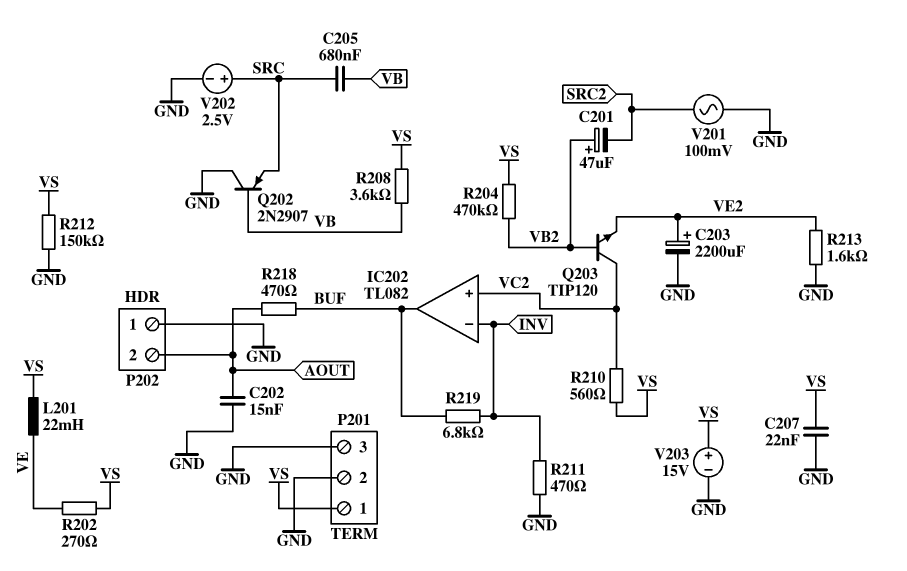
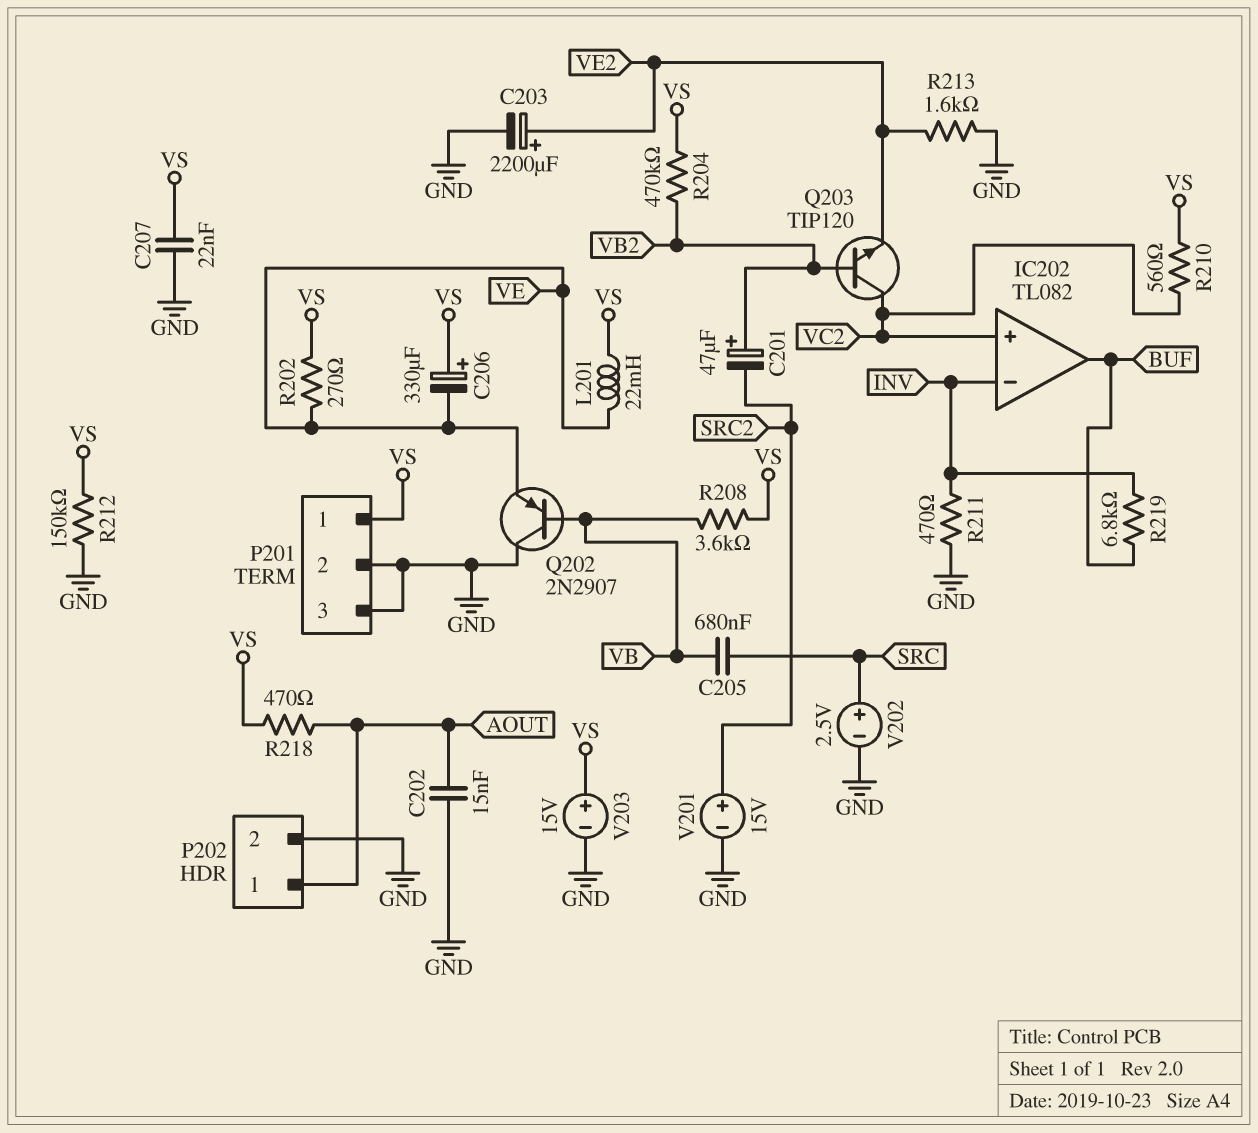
C206: none -> 330uF (plus VS, minus VE)
P202 pin 1: GND -> AOUT
P202 pin 2: AOUT -> GND
Q202: PNP 2N2907 (B VB, C GND, E SRC) -> PNP 2N2907 (B VB, C GND, E VE)
R218: 470 (AOUT, BUF) -> 470 (AOUT, VS)
V201: AC 100mV (GND, SRC2) -> 15V (plus SRC2, minus GND)

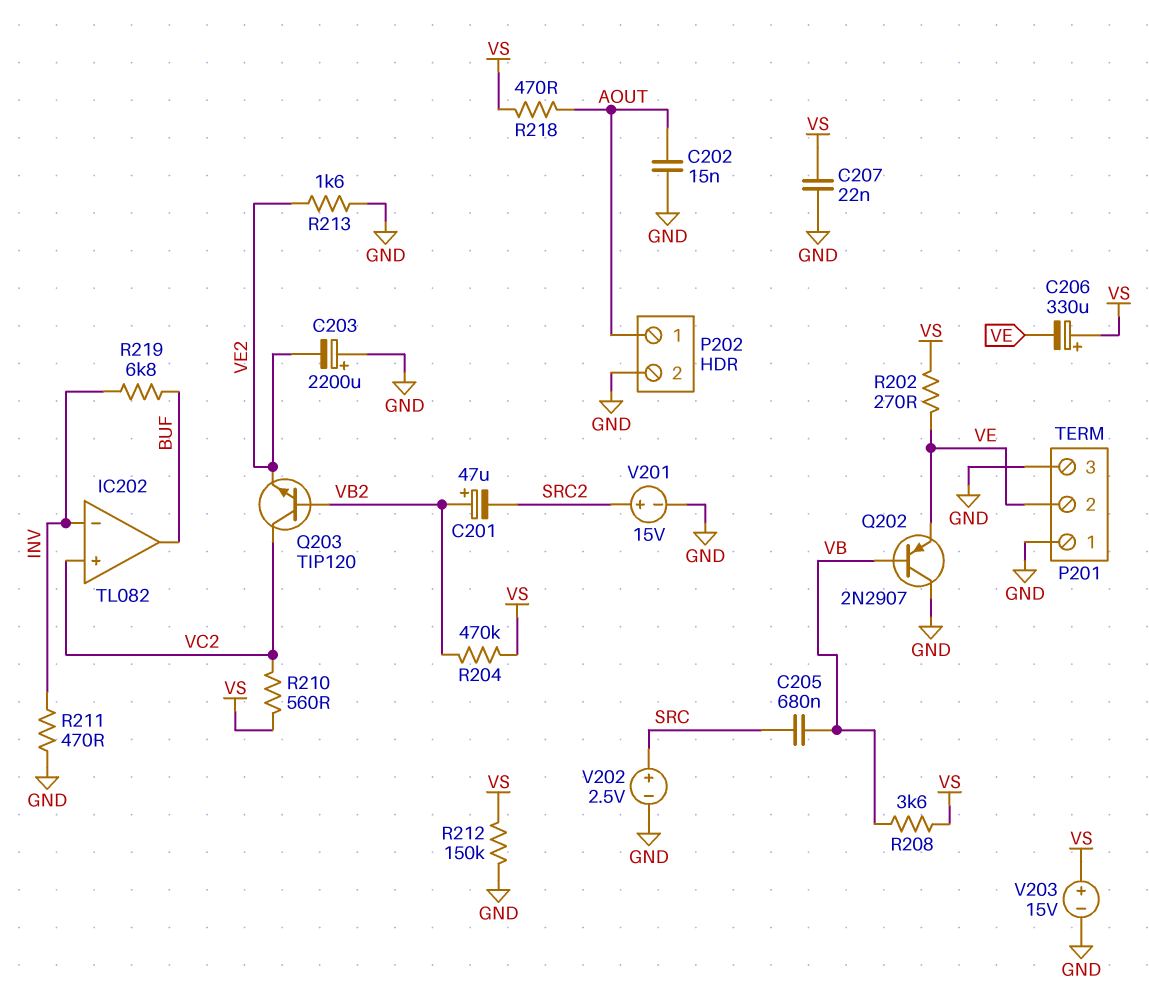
C203: 2200uF (plus VE2, minus GND) -> 2200uF (plus GND, minus VE2)
L201: 22mH (VE, VS) -> none
P201 pin 1: VS -> GND
P201 pin 2: GND -> VE

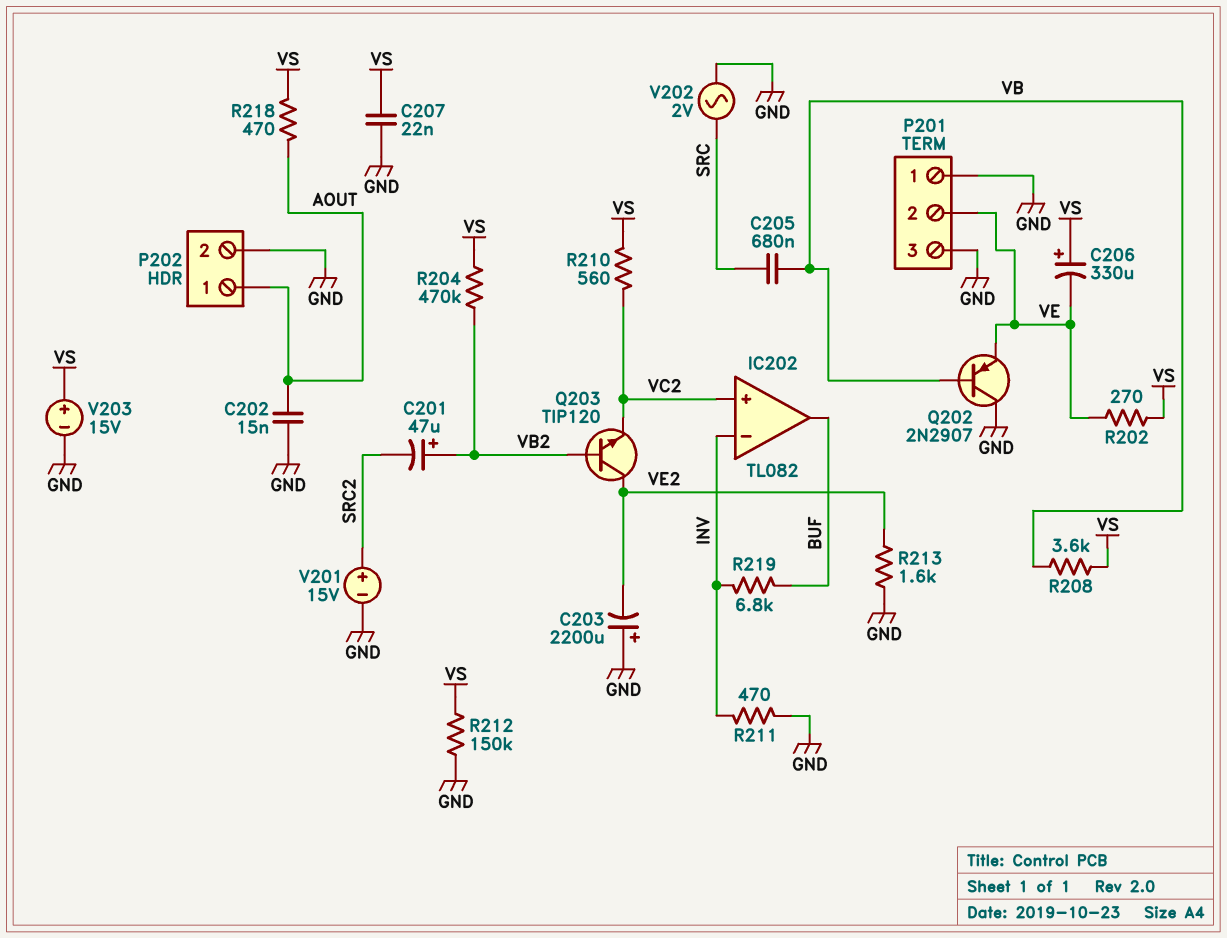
Q203: NPN TIP120 (B VB2, C VC2, E VE2) -> NPN TIP120 (B VB2, C VE2, E VC2)
V202: 2.5V (plus SRC, minus GND) -> AC 2V (GND, SRC)

